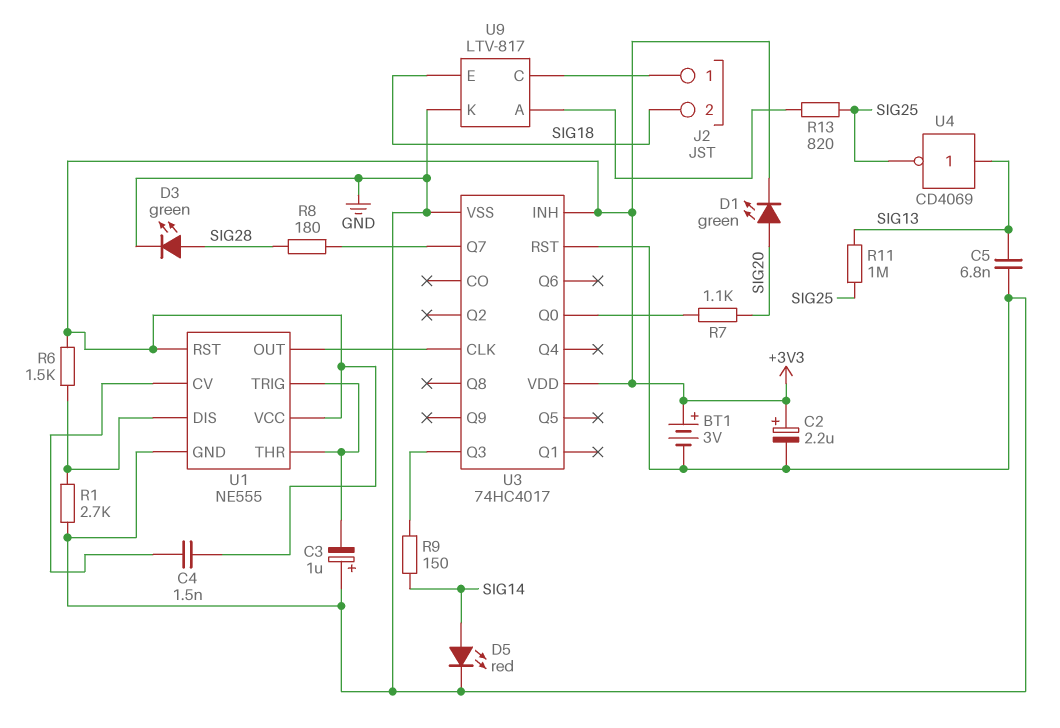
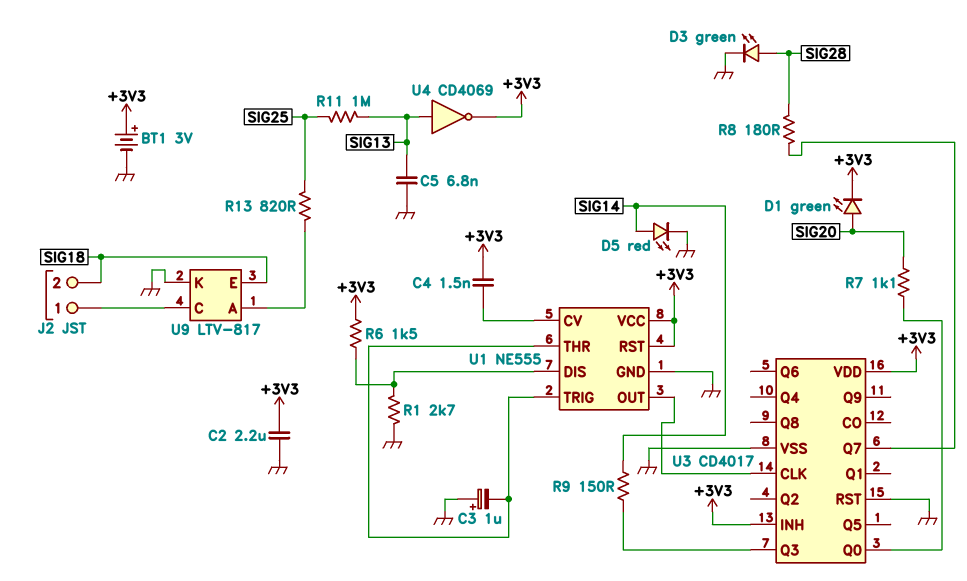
C2: 2.2uF (plus +3V3, minus GND) -> 2.2uF (+3V3, GND)
U3: 74HC4017 -> CD4017
U4: NOT CD4069 (in SIG13, out SIG25) -> NOT CD4069 (in SIG13, out +3V3)

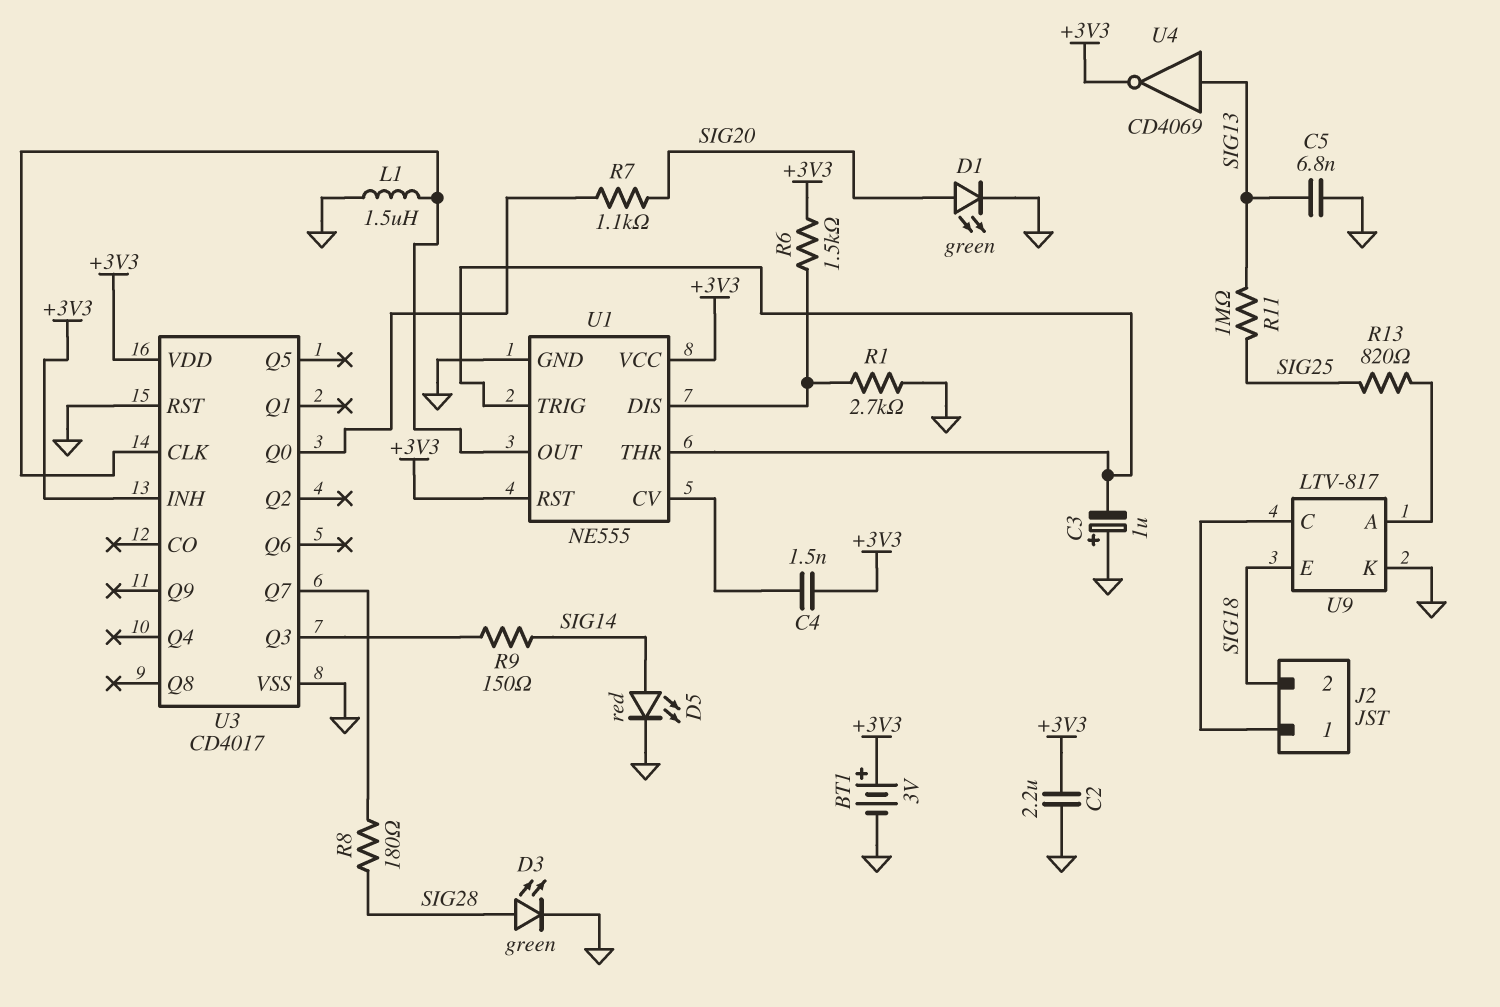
D1: LED green (A SIG20, K +3V3) -> LED green (A SIG20, K GND)
L1: none -> 1.5uH (GND, U1/OUT)

